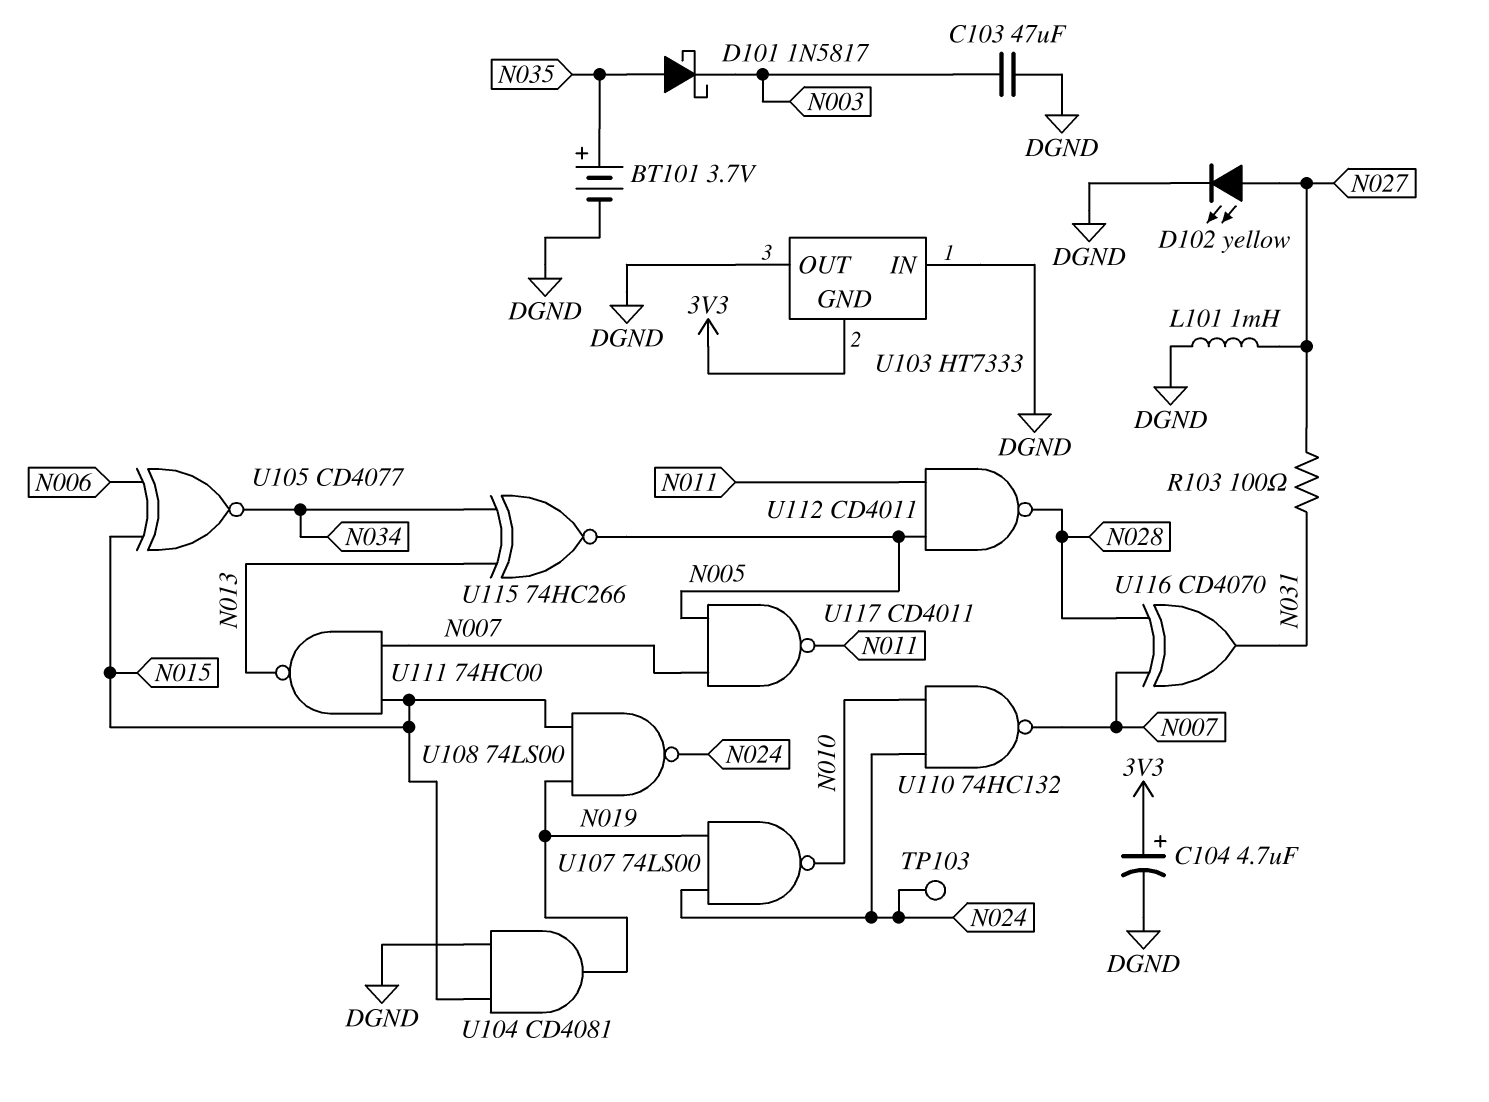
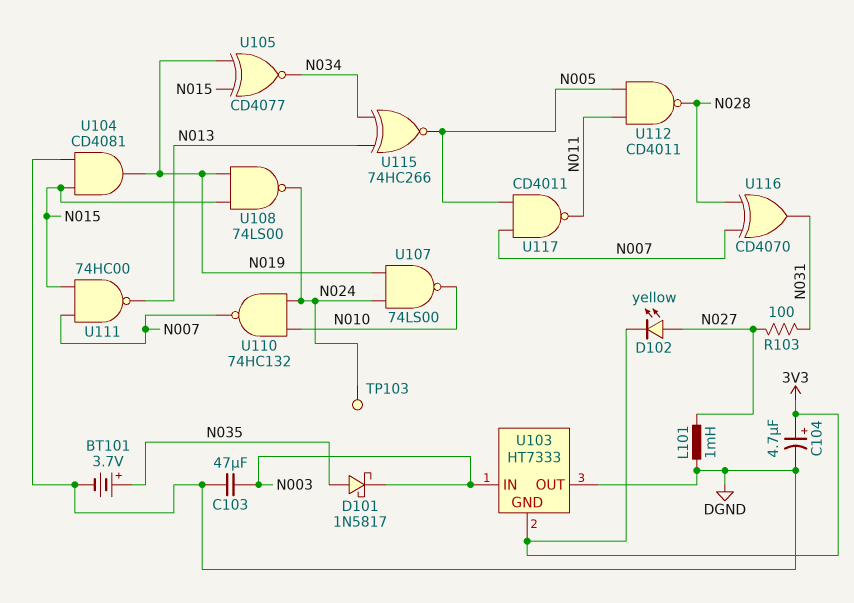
D102: LED yellow (A N027, K DGND) -> LED yellow (A N027, K 3V3)
U103 pin IN: DGND -> N003
U105: XNOR CD4077 (in N006, in N015, out N034) -> XNOR CD4077 (in N015, in N019, out N034)

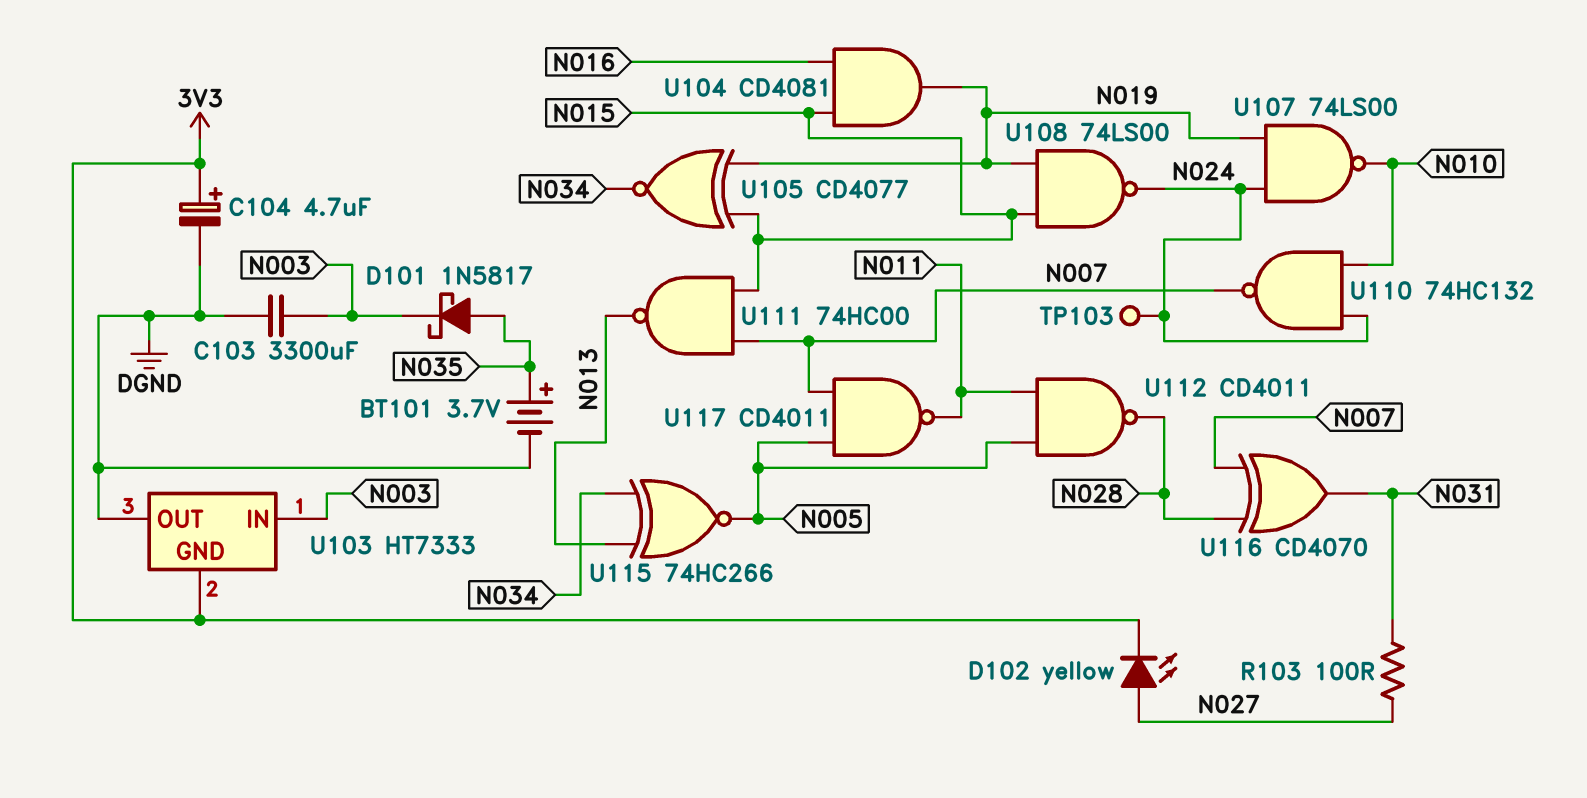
C103: 47uF (DGND, N003) -> 3300uF (DGND, N003)
L101: 1mH (DGND, N027) -> none
U104: AND CD4081 (in DGND, in N015, out N019) -> AND CD4081 (in N015, in N016, out N019)

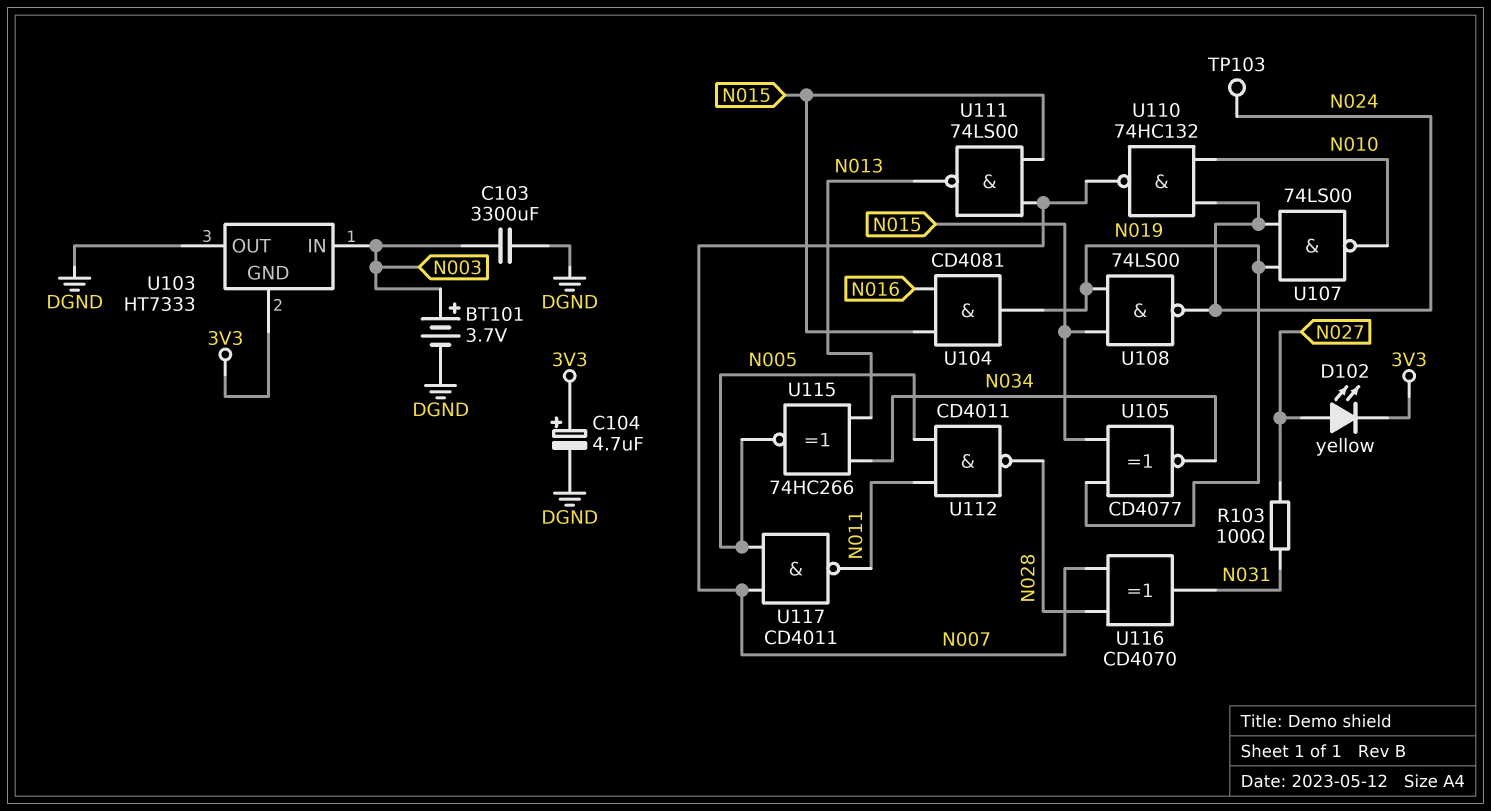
BT101: 3.7V (plus N035, minus DGND) -> 3.7V (plus N003, minus DGND)
D101: schottky 1N5817 (A N035, K N003) -> none
U111: NAND 74HC00 (in N007, in N015, out N013) -> NAND 74LS00 (in N007, in N015, out N013)

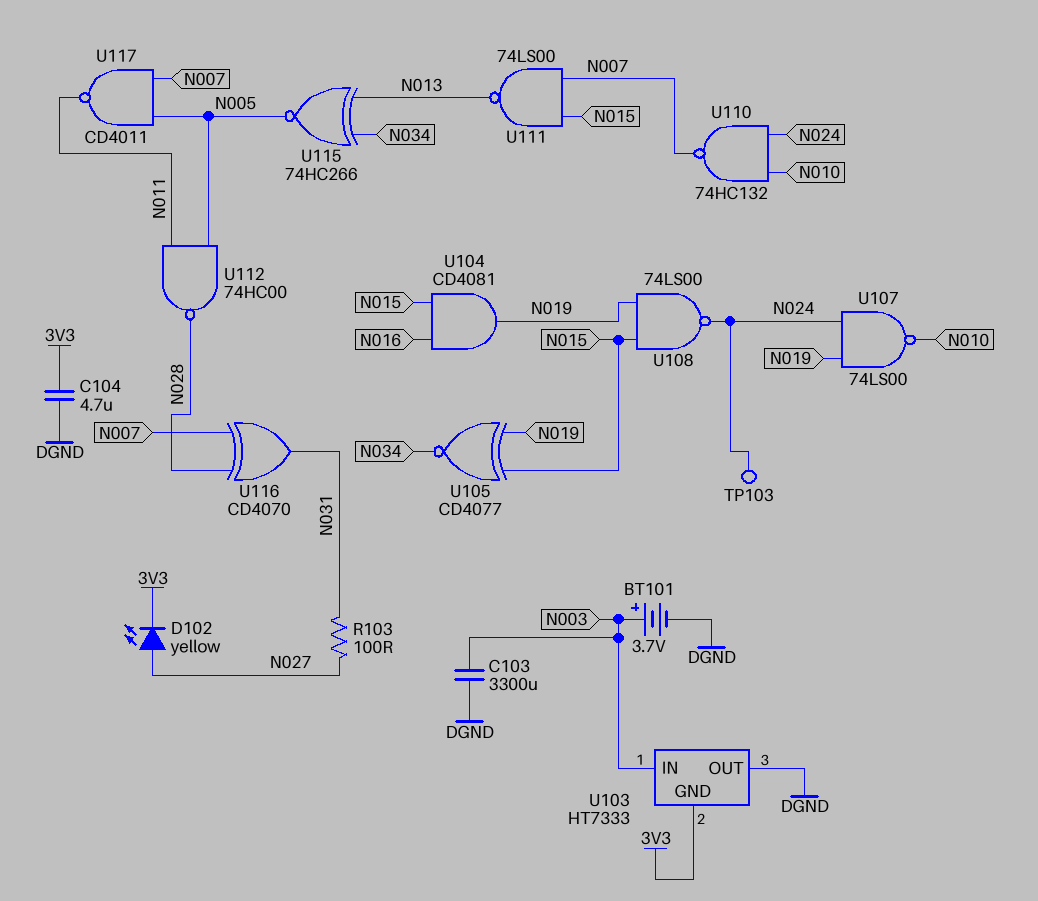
C104: 4.7uF (plus 3V3, minus DGND) -> 4.7uF (3V3, DGND)
U112: NAND CD4011 (in N005, in N011, out N028) -> NAND 74HC00 (in N005, in N011, out N028)

